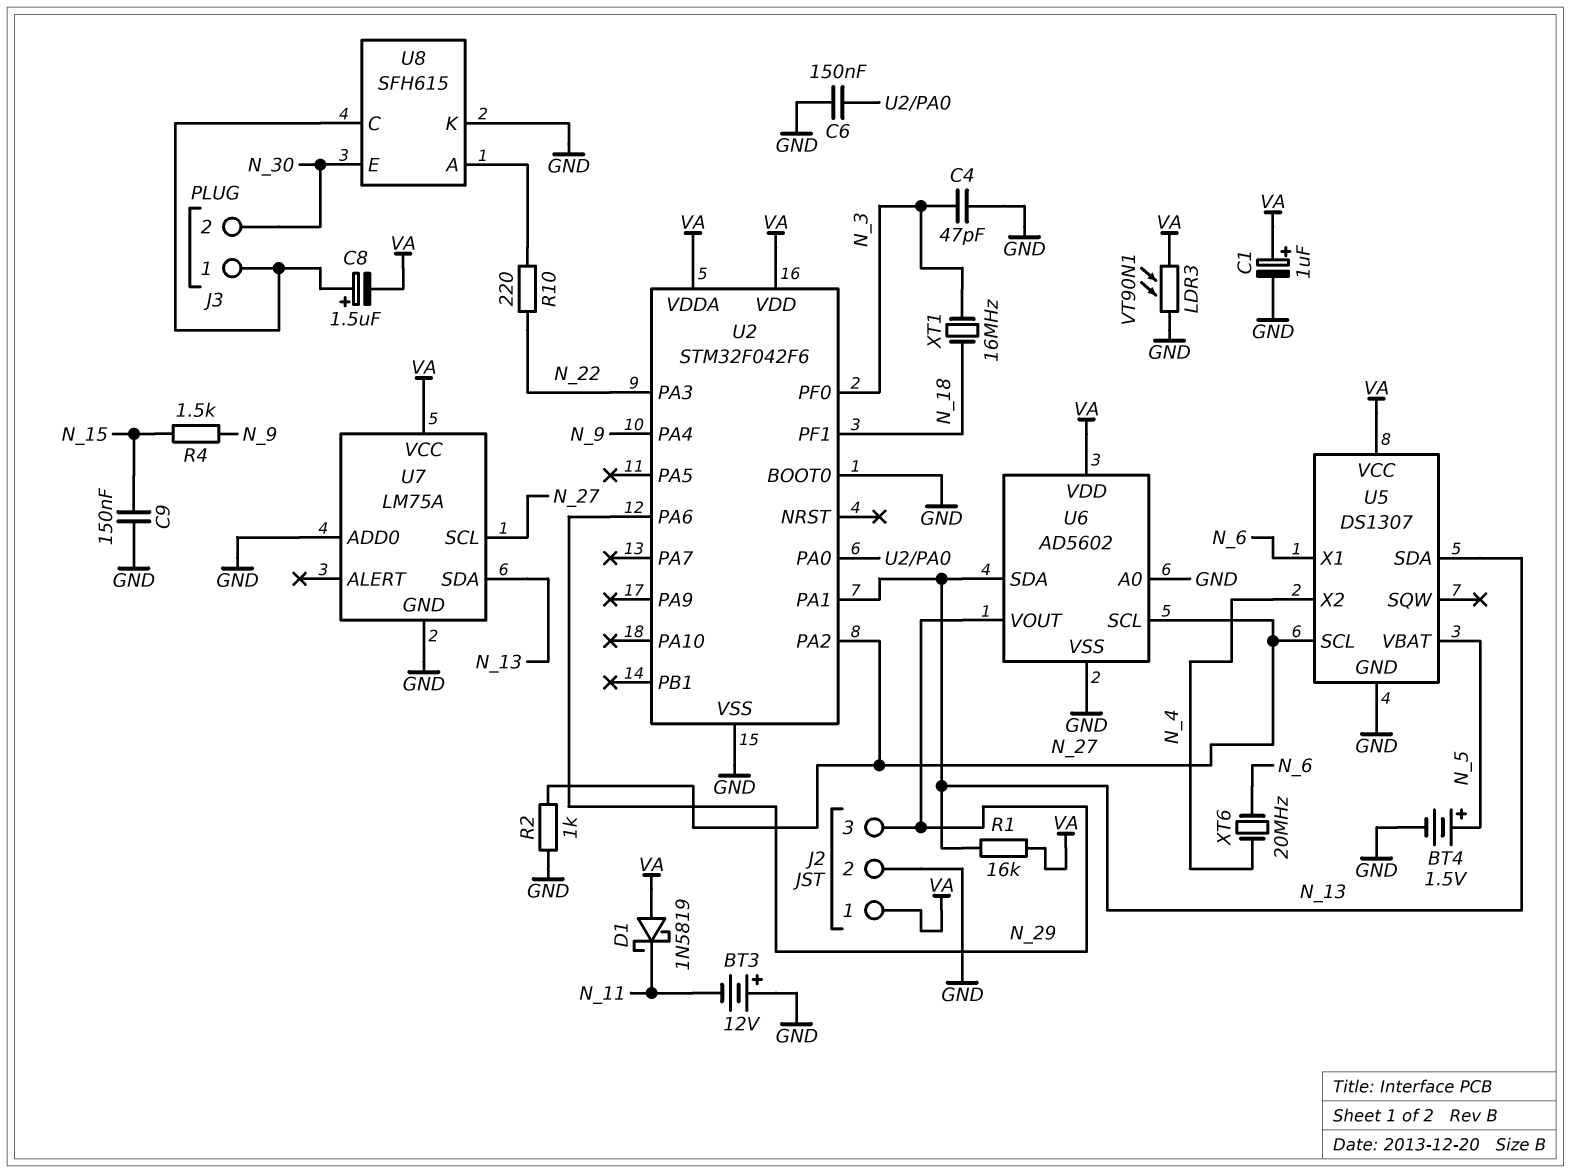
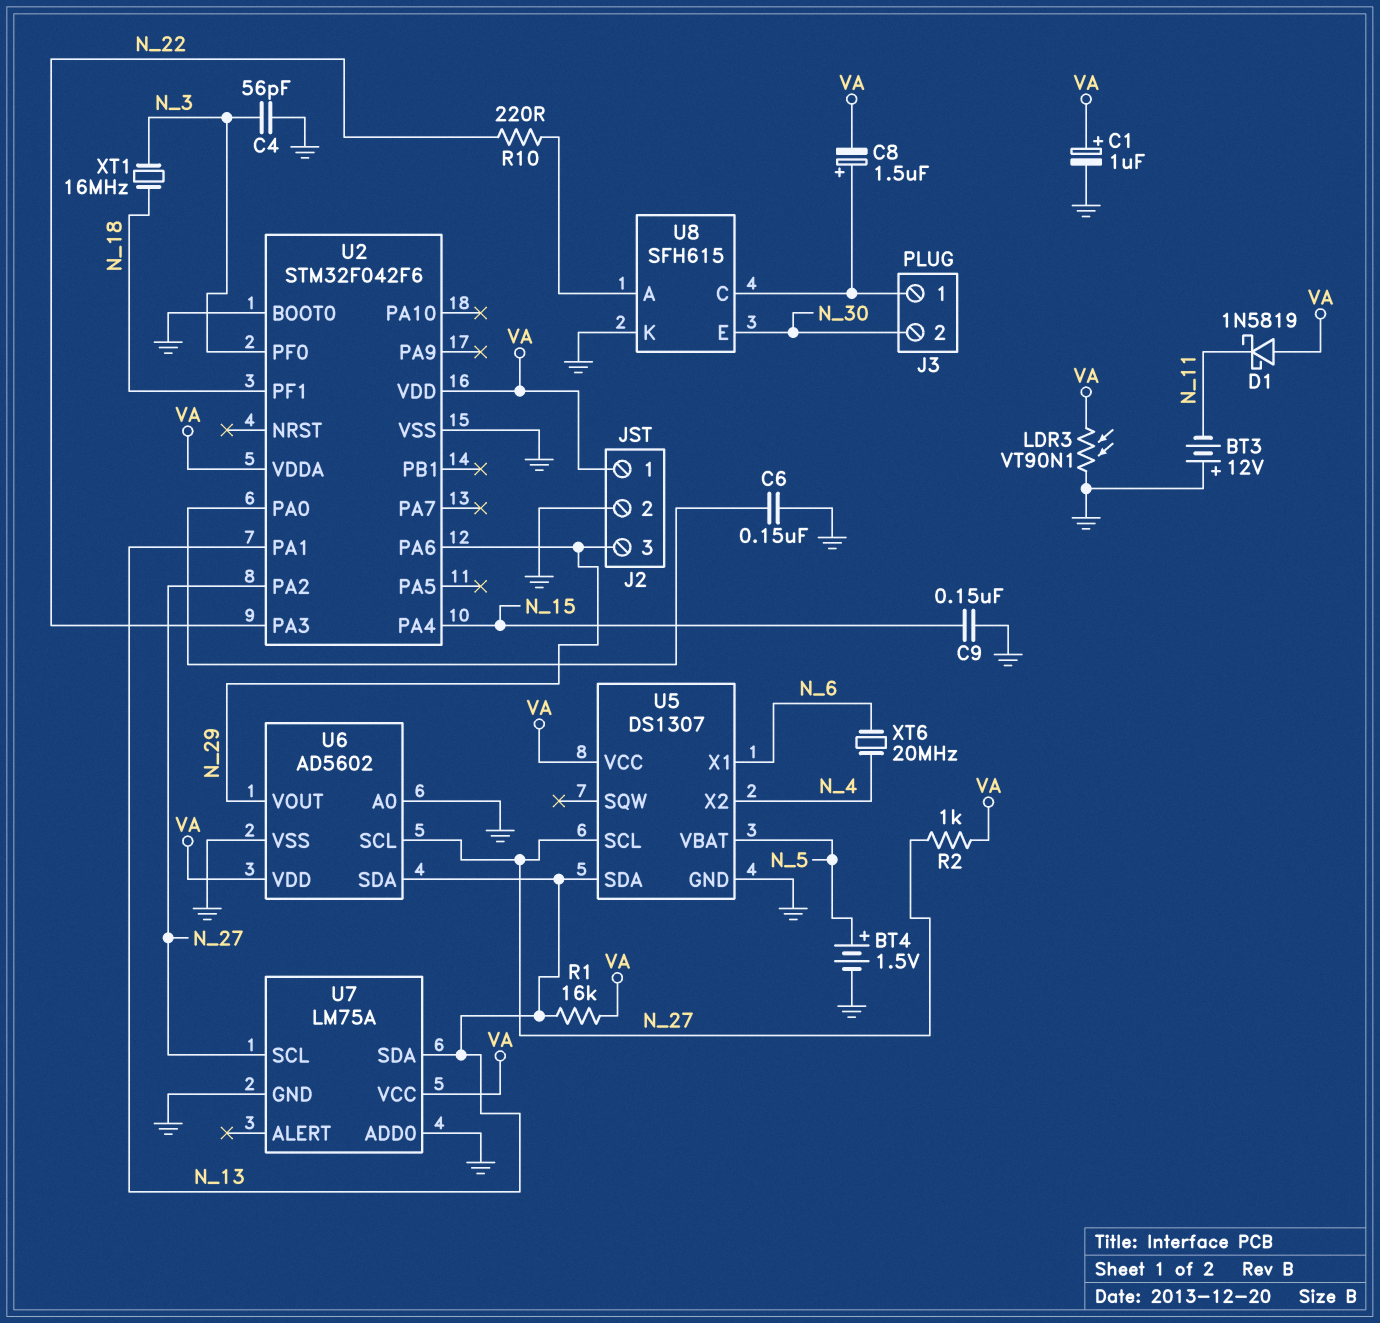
C4: 47pF (GND, N_3) -> 56pF (GND, N_3)
R2: 1k (GND, N_27) -> 1k (N_27, VA)
R4: 1.5k (N_9, N_15) -> none
U2 pin PA4: N_9 -> N_15

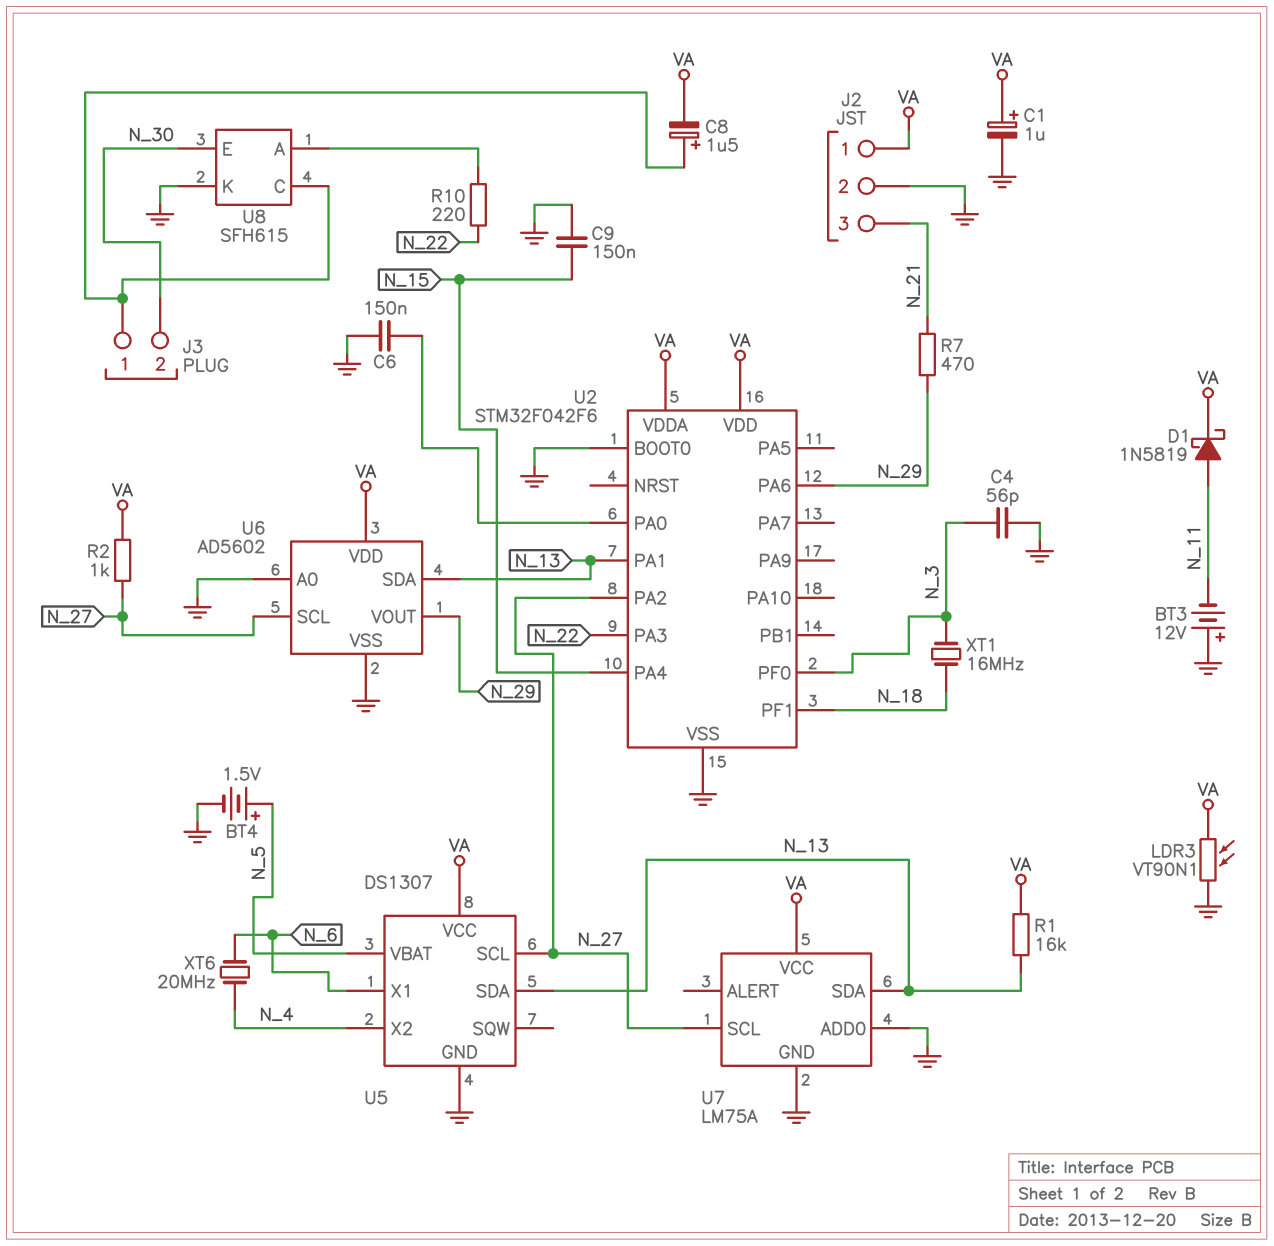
D1: schottky 1N5819 (A VA, K N_11) -> schottky 1N5819 (A N_11, K VA)
J2 pin 3: N_29 -> N_21
R7: none -> 470 (N_21, N_29)

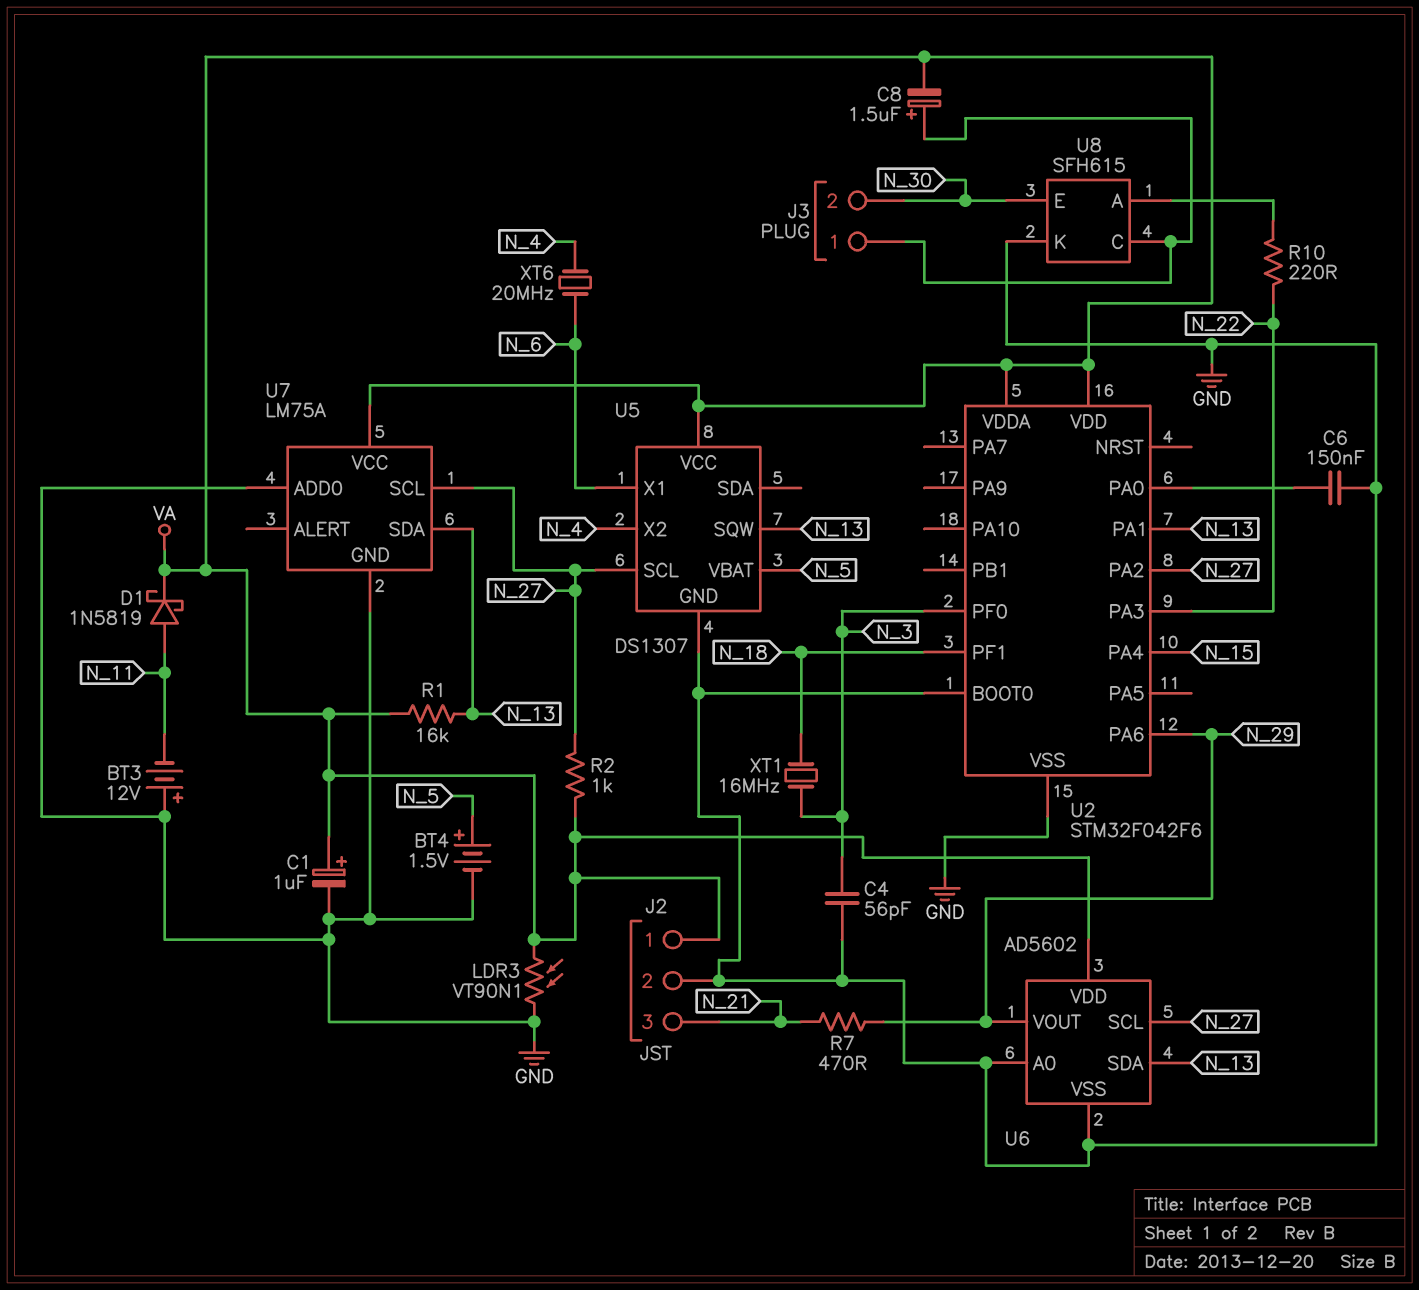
C9: 150nF (GND, N_15) -> none
U5 pin SDA: N_13 -> none
U5 pin SQW: none -> N_13

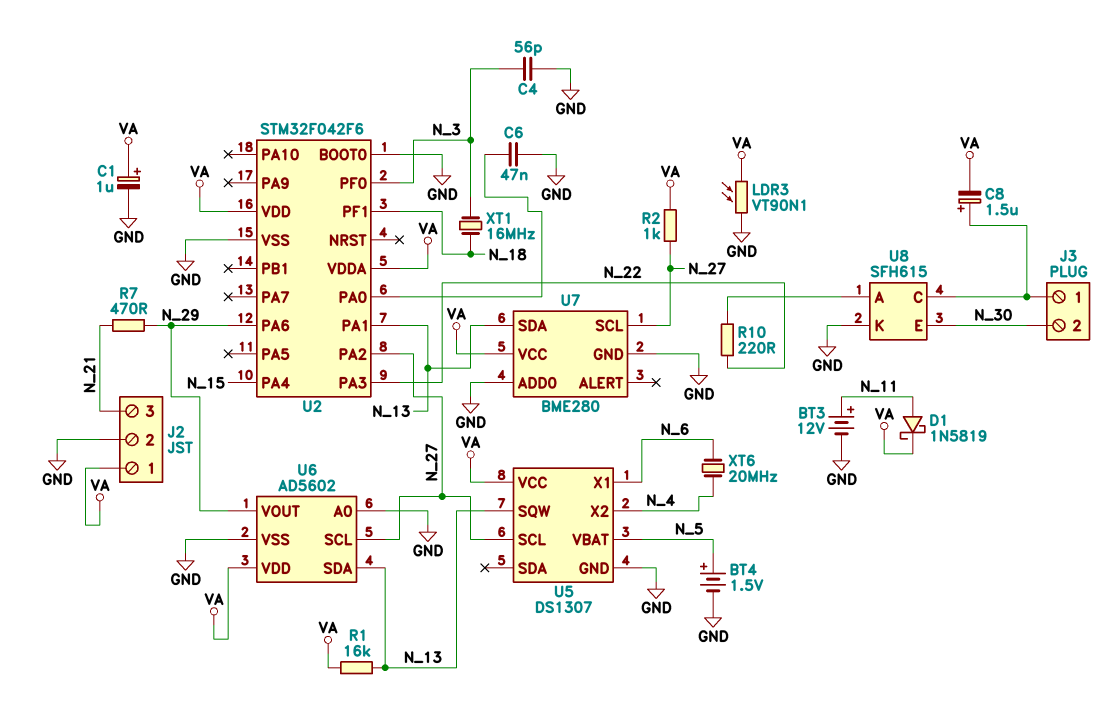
BT3: 12V (plus GND, minus N_11) -> 12V (plus N_11, minus GND)
C6: 150nF (GND, U2/PA0) -> 47nF (GND, U2/PA0)
U7: LM75A -> BME280

